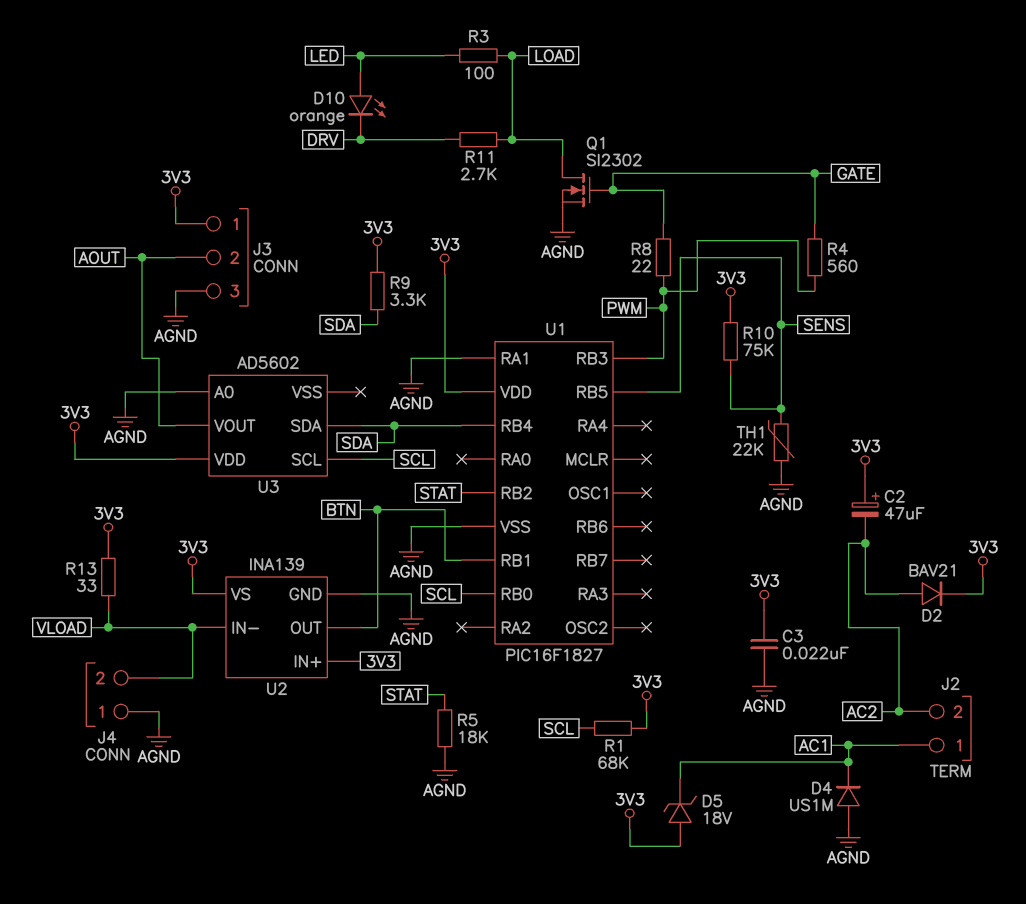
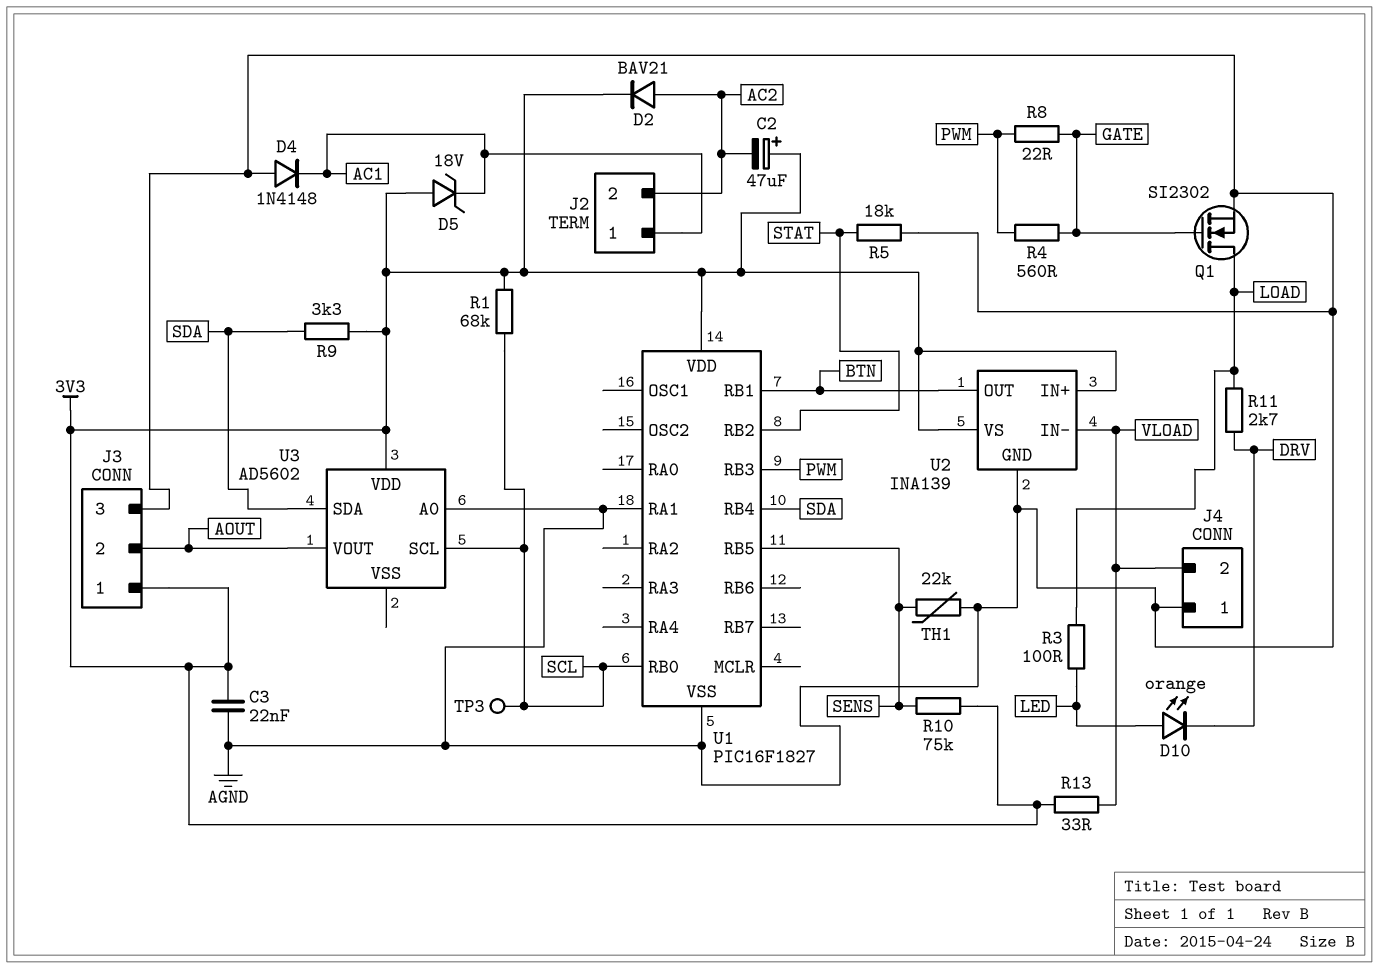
D4: diode US1M (A AGND, K AC1) -> diode 1N4148 (A AGND, K AC1)
TP3: none -> test point (SCL)

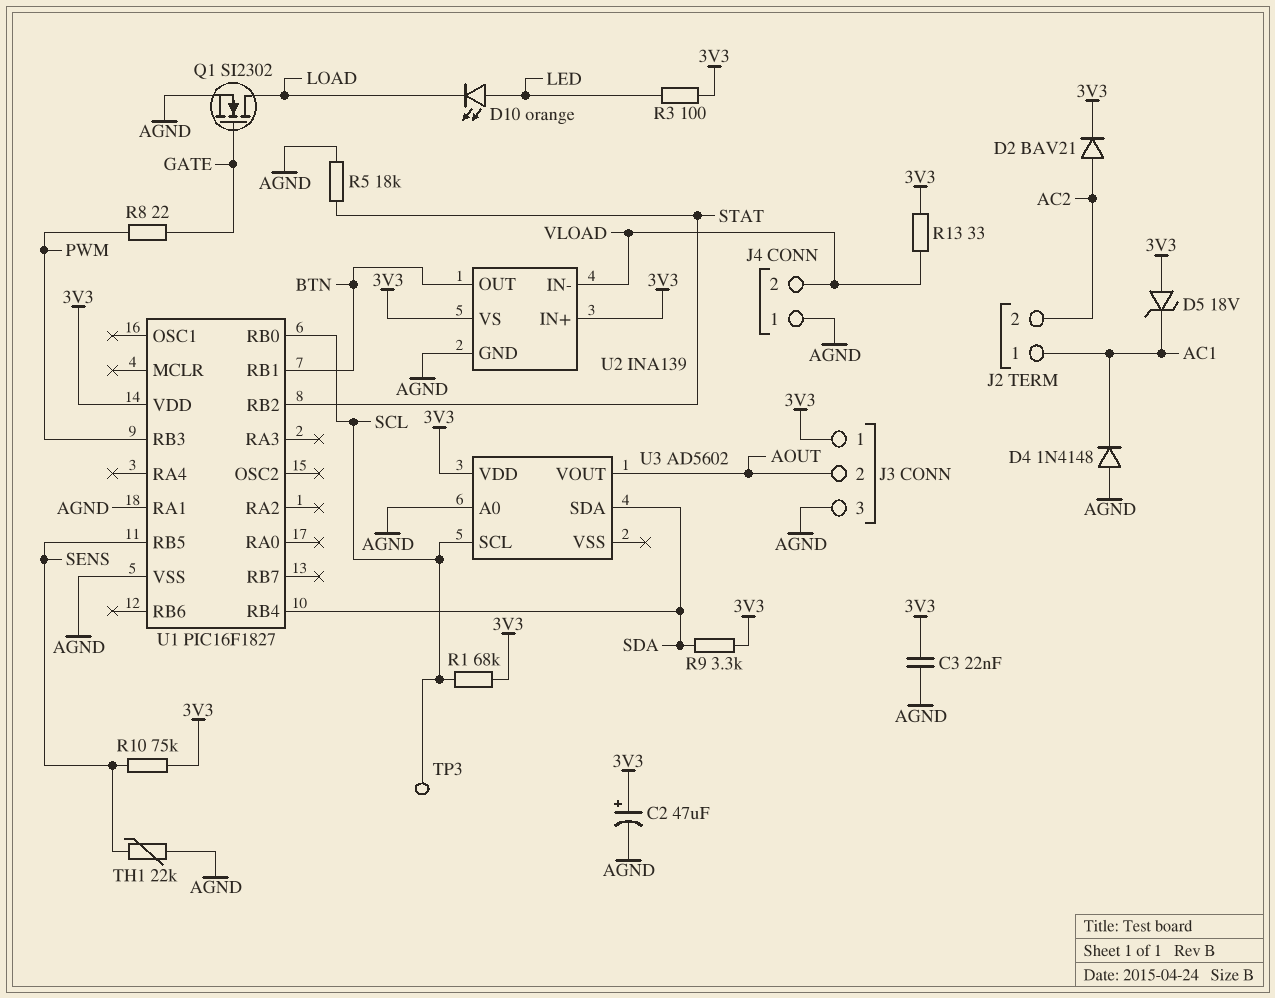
C2: 47uF (plus 3V3, minus AC2) -> 47uF (plus 3V3, minus AGND)
D10: LED orange (A LED, K DRV) -> LED orange (A LED, K LOAD)
R3: 100 (LED, LOAD) -> 100 (3V3, LED)
R4: 560 (GATE, PWM) -> none
R11: 2.7k (DRV, LOAD) -> none

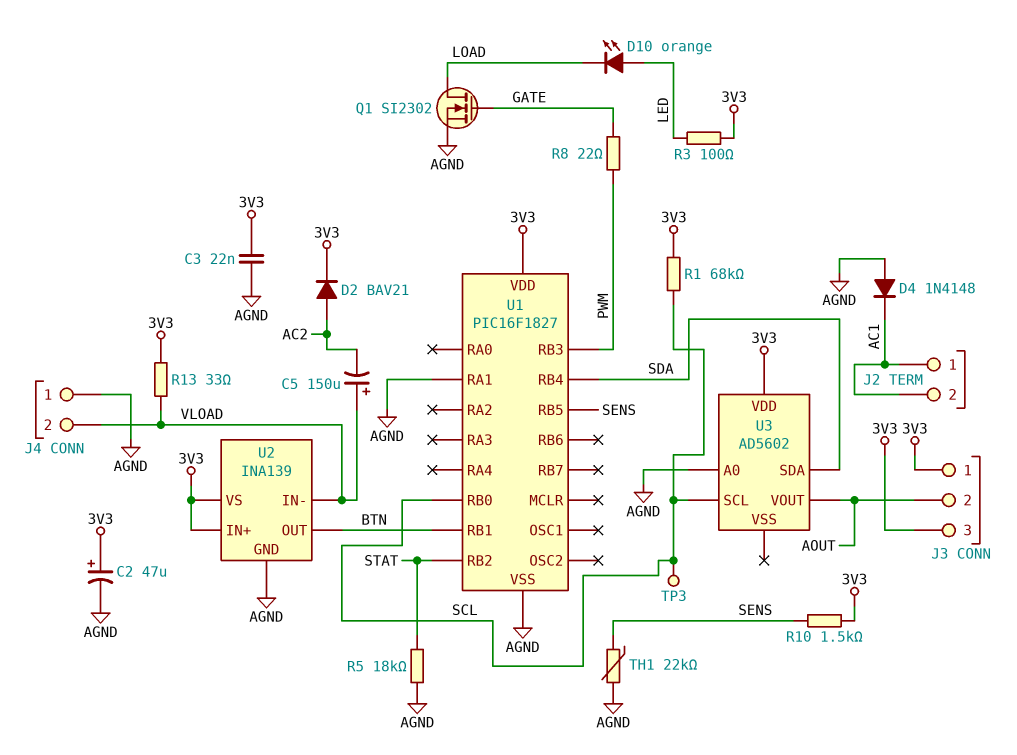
C5: none -> 150uF (plus VLOAD, minus AC2)
D5: zener 18V (A 3V3, K AC1) -> none
J2 pin 2: AC2 -> AC1
J3 pin 3: AGND -> 3V3
R9: 3.3k (3V3, SDA) -> none
R10: 75k (3V3, SENS) -> 1.5k (3V3, SENS)

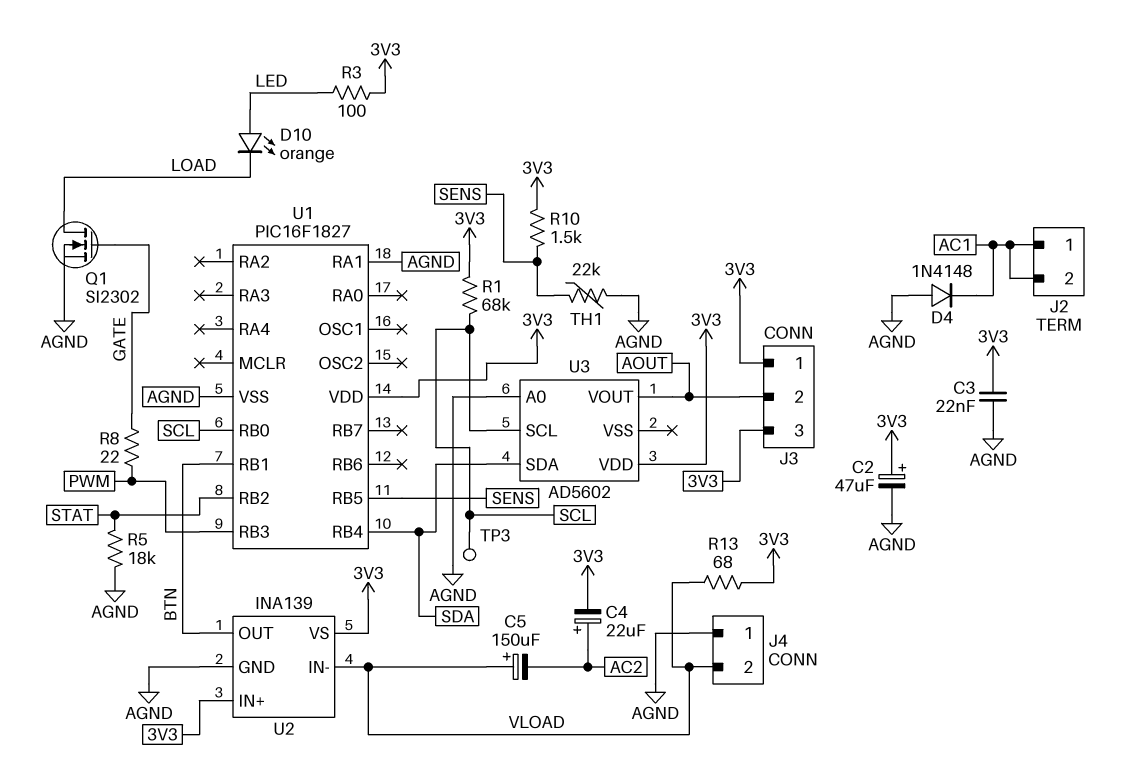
C4: none -> 22uF (plus AC2, minus 3V3)
D2: diode BAV21 (A AC2, K 3V3) -> none
R13: 33 (3V3, VLOAD) -> 68 (3V3, VLOAD)

